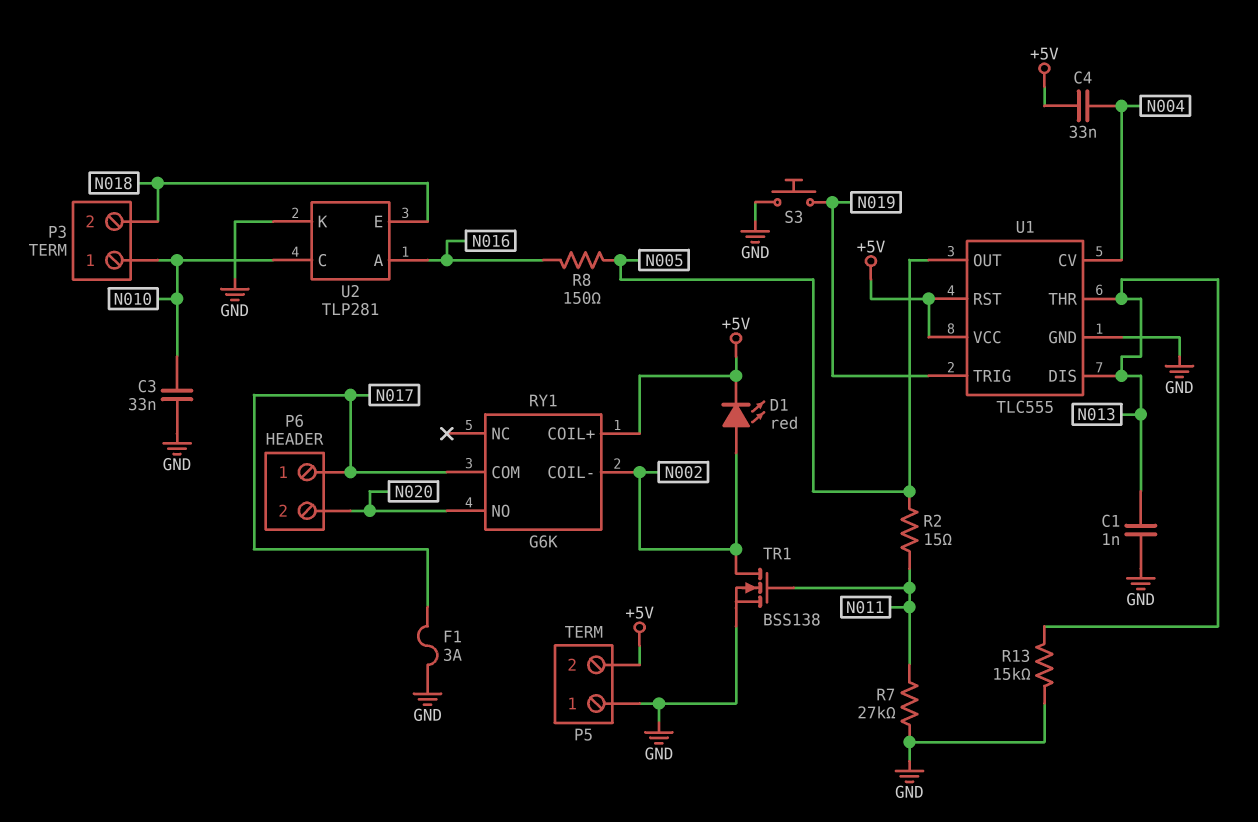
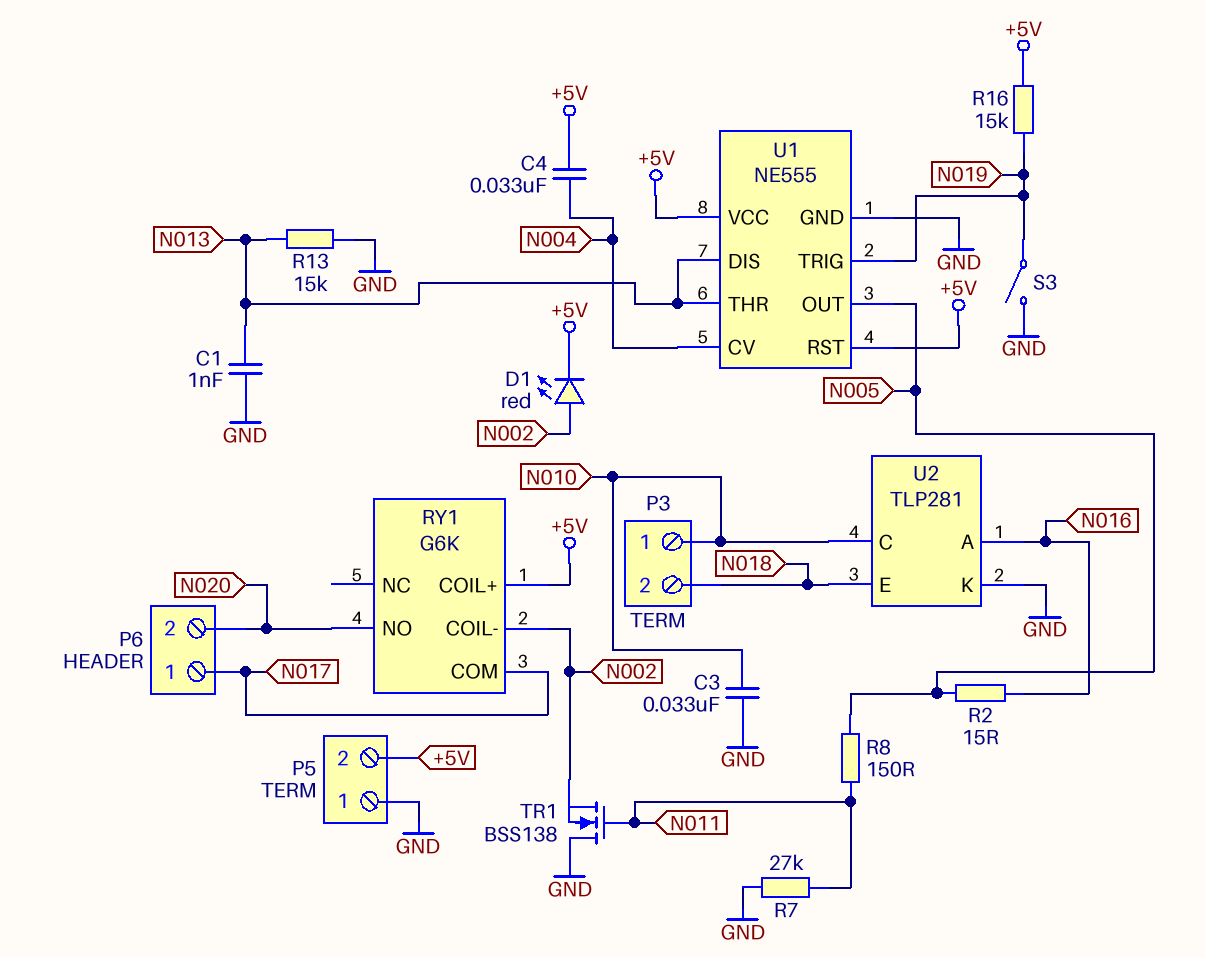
F1: 3A (GND, N017) -> none
R2: 15 (N005, N011) -> 15 (N005, N016)
R8: 150 (N005, N016) -> 150 (N005, N011)
R16: none -> 15k (+5V, N019)
S3: button (GND, N019) -> switch (GND, N019)
TR1: NMOS BSS138 (G N011, D N002, S GND) -> NMOS BSS138 (G N011, D GND, S N002)
U1: TLC555 -> NE555

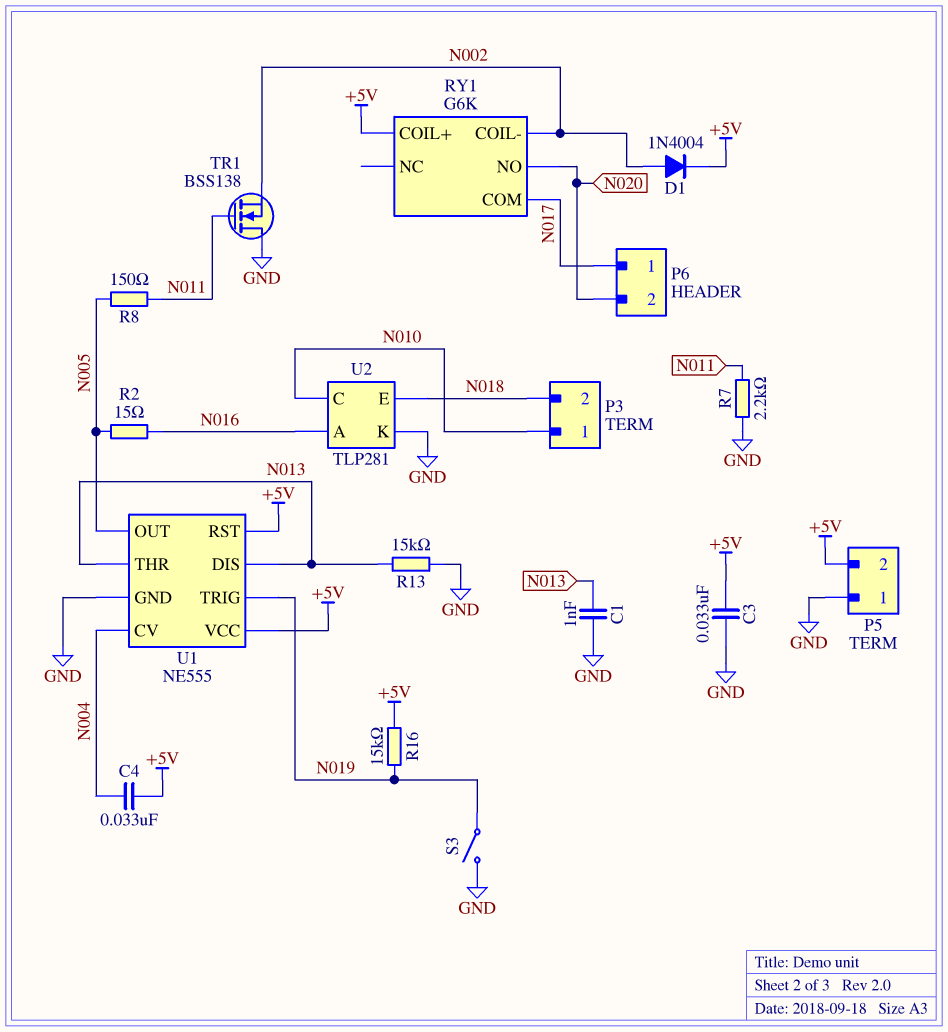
C3: 33nF (GND, N010) -> 33nF (+5V, GND)
D1: LED red (A N002, K +5V) -> diode 1N4004 (A N002, K +5V)
R7: 27k (GND, N011) -> 2.2k (GND, N011)

